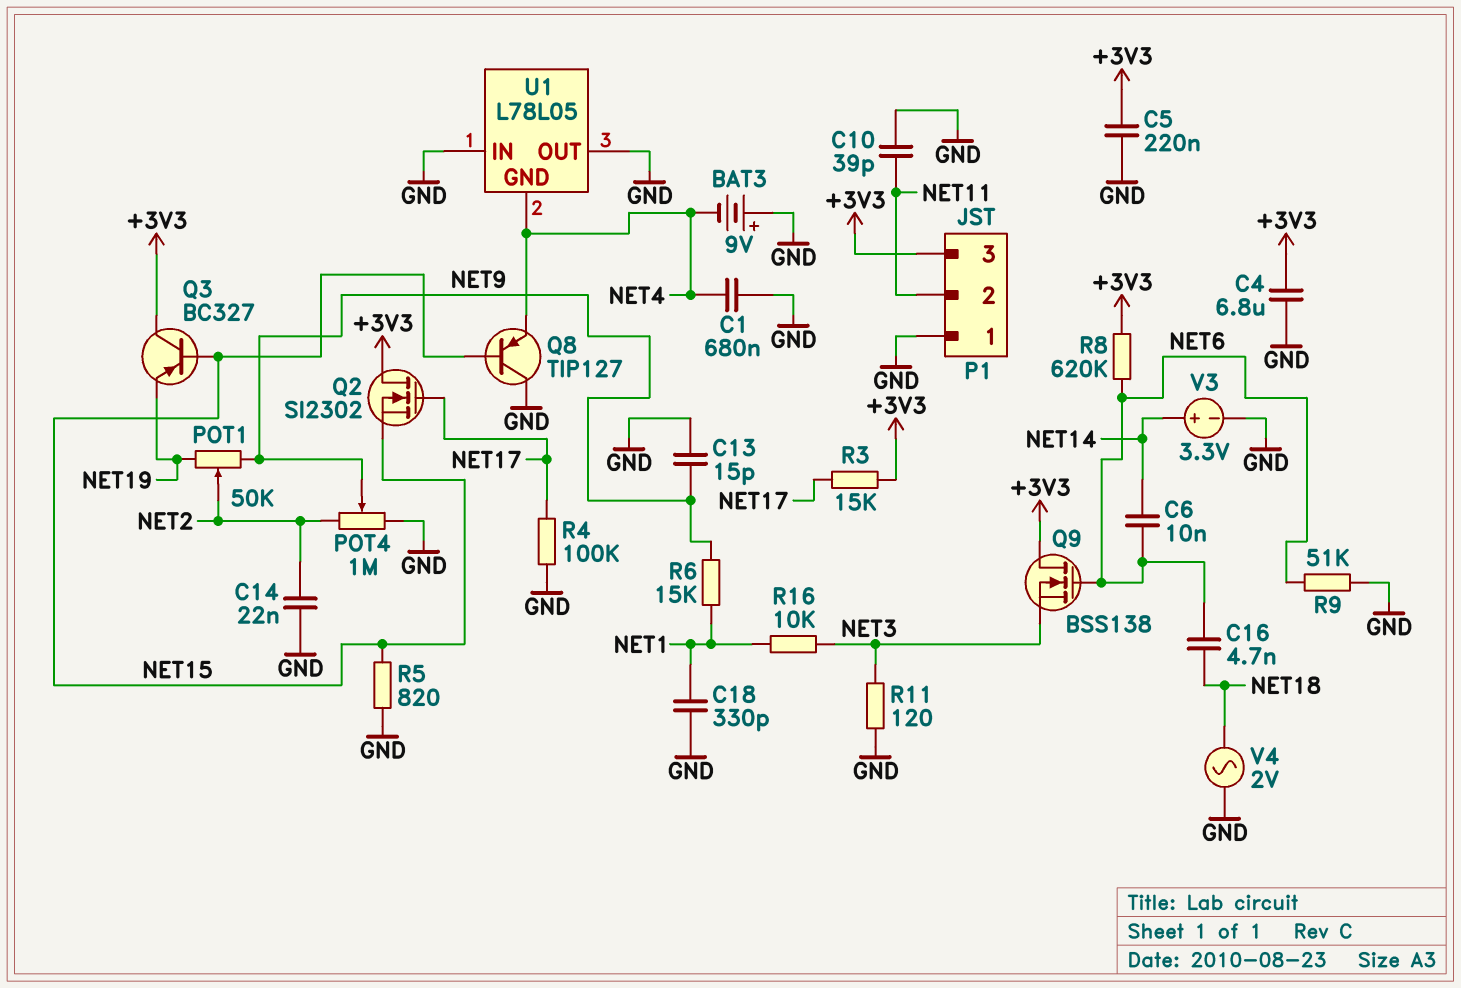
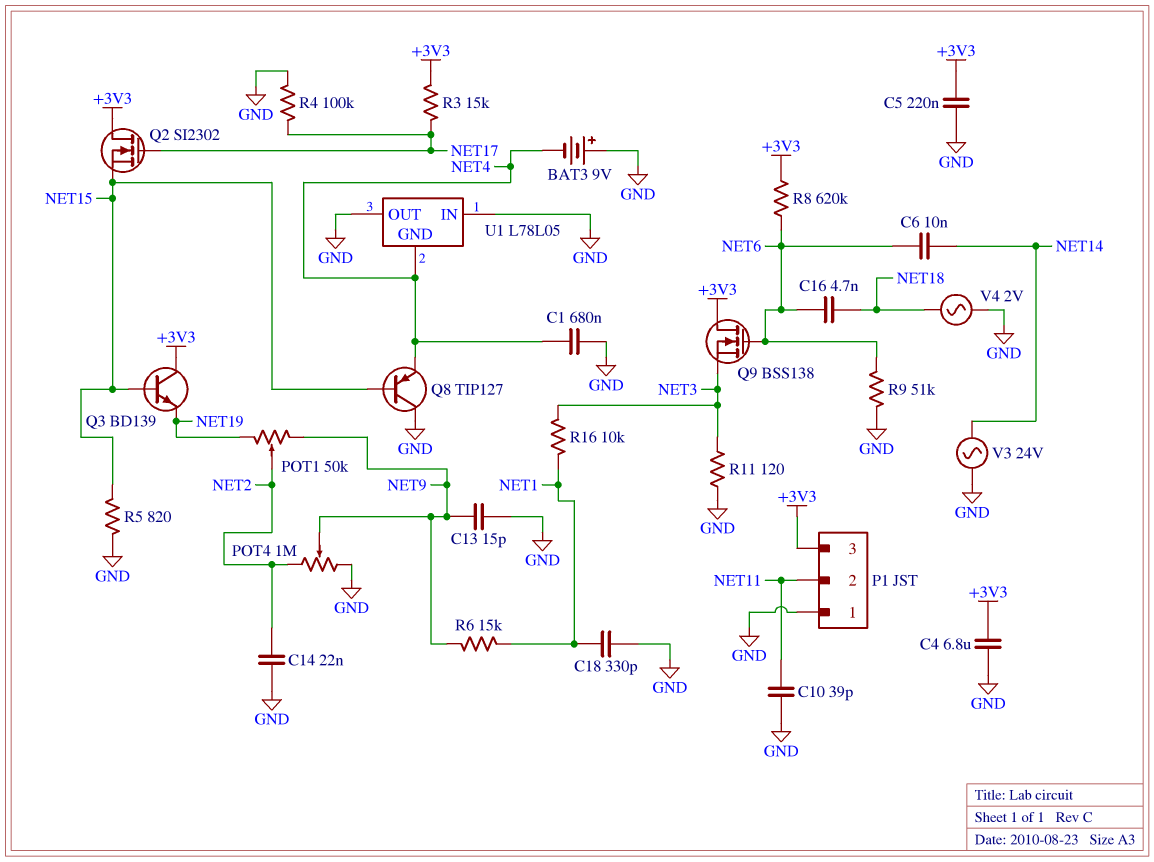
Q3: PNP BC327 (B NET15, C +3V3, E NET19) -> NPN BD139 (B NET15, C +3V3, E NET19)
V3: 3.3V (plus NET14, minus GND) -> AC 24V (GND, NET14)

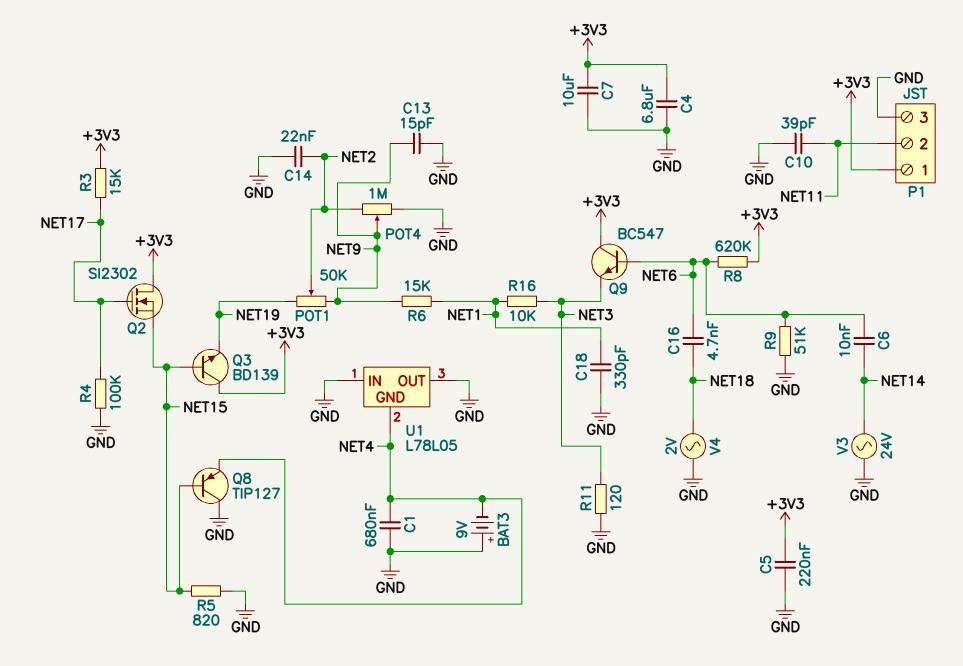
C7: none -> 10uF (+3V3, GND)
P1 pin 1: GND -> +3V3
P1 pin 3: +3V3 -> GND
Q9: NMOS BSS138 (G NET6, D +3V3, S NET3) -> NPN BC547 (B NET6, C +3V3, E NET3)

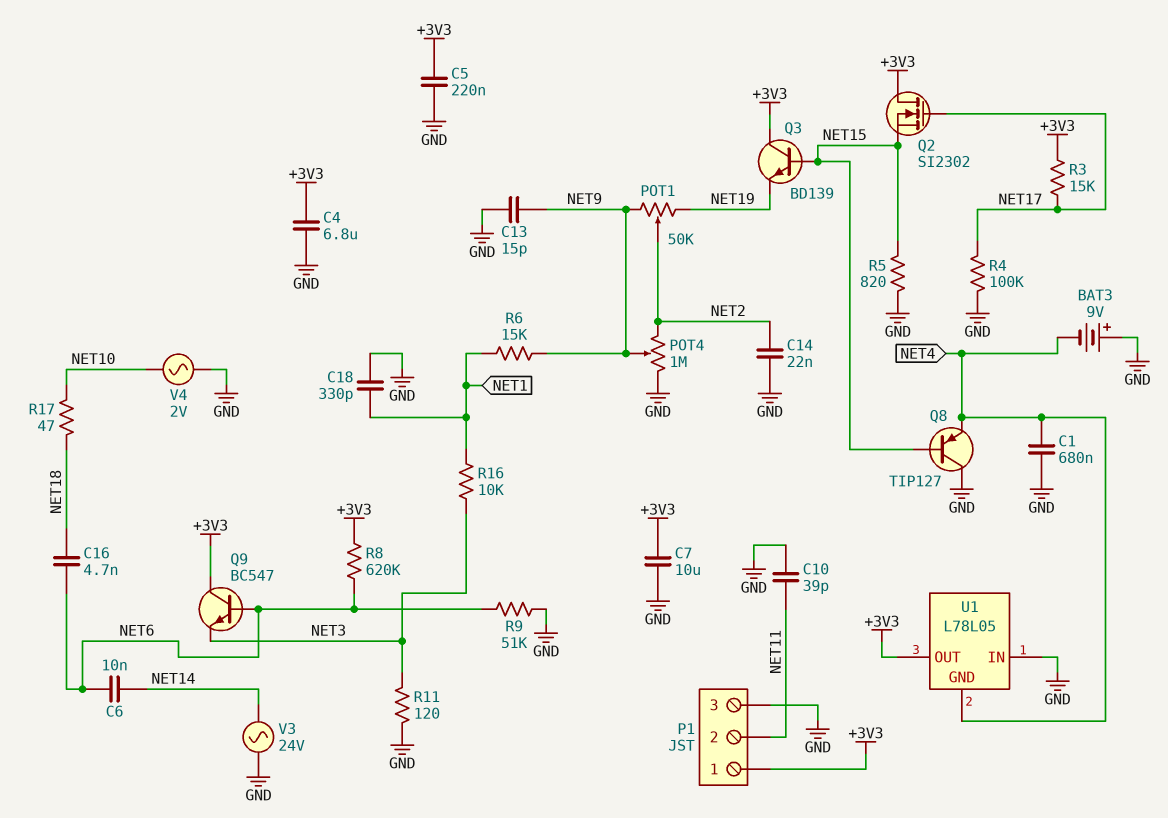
R17: none -> 47 (NET10, NET18)
U1 pin OUT: GND -> +3V3
V4: AC 2V (GND, NET18) -> AC 2V (GND, NET10)

